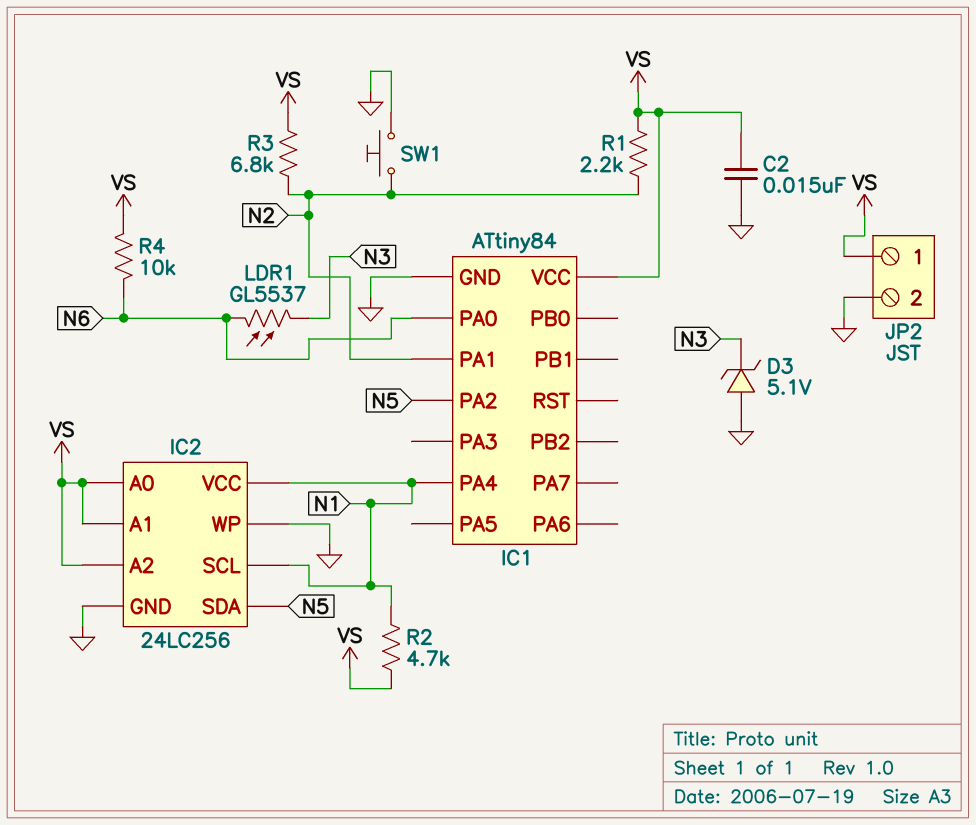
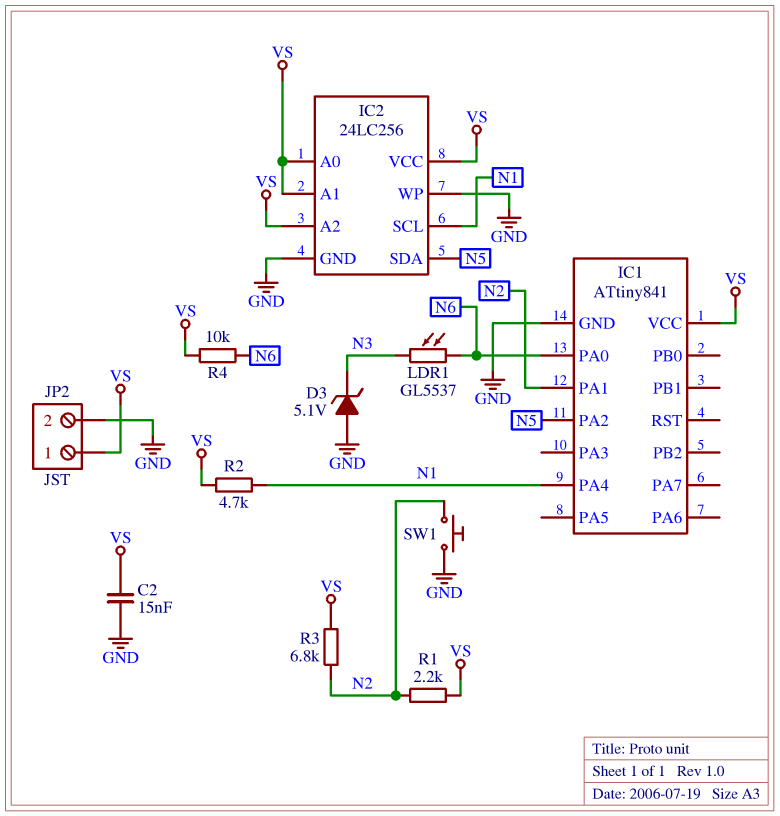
IC1: ATtiny84 -> ATtiny841
IC2 pin VCC: N1 -> VS

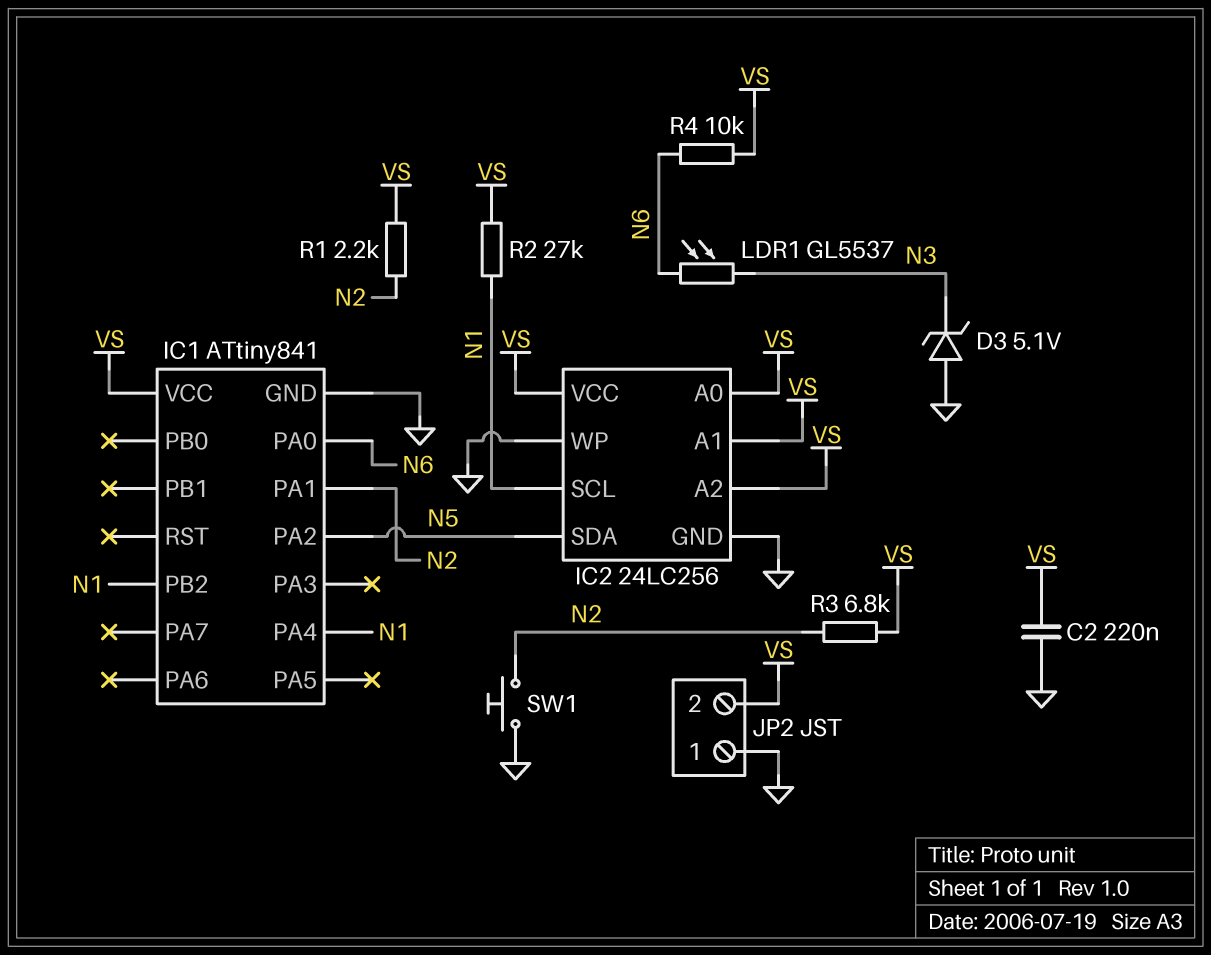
C2: 15nF (GND, VS) -> 220nF (GND, VS)
IC1 pin PB2: none -> N1
JP2 pin 1: VS -> GND
JP2 pin 2: GND -> VS
R2: 4.7k (N1, VS) -> 27k (N1, VS)

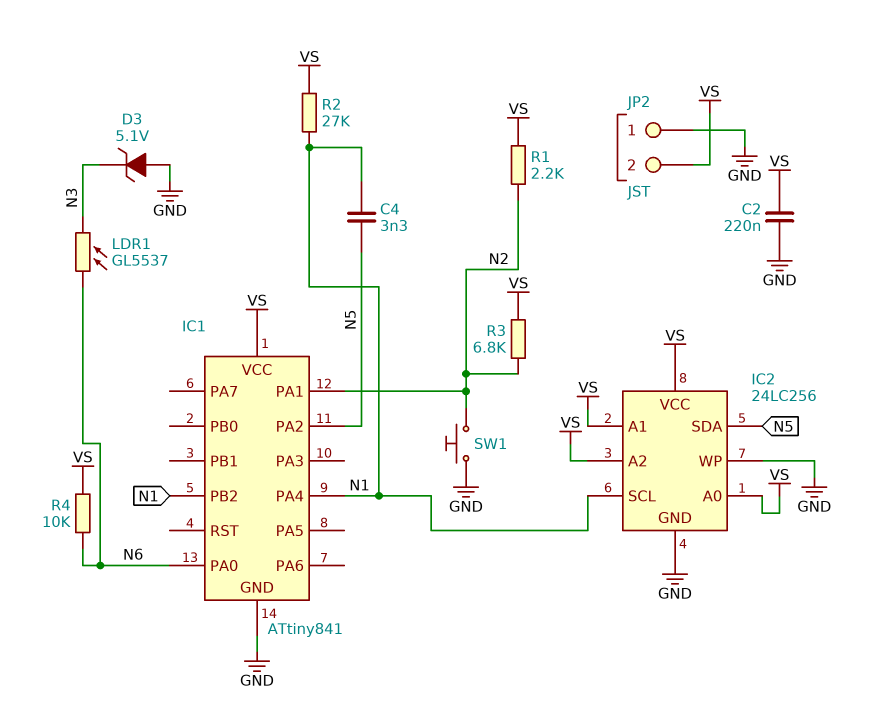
C4: none -> 3.3nF (N1, N5)

